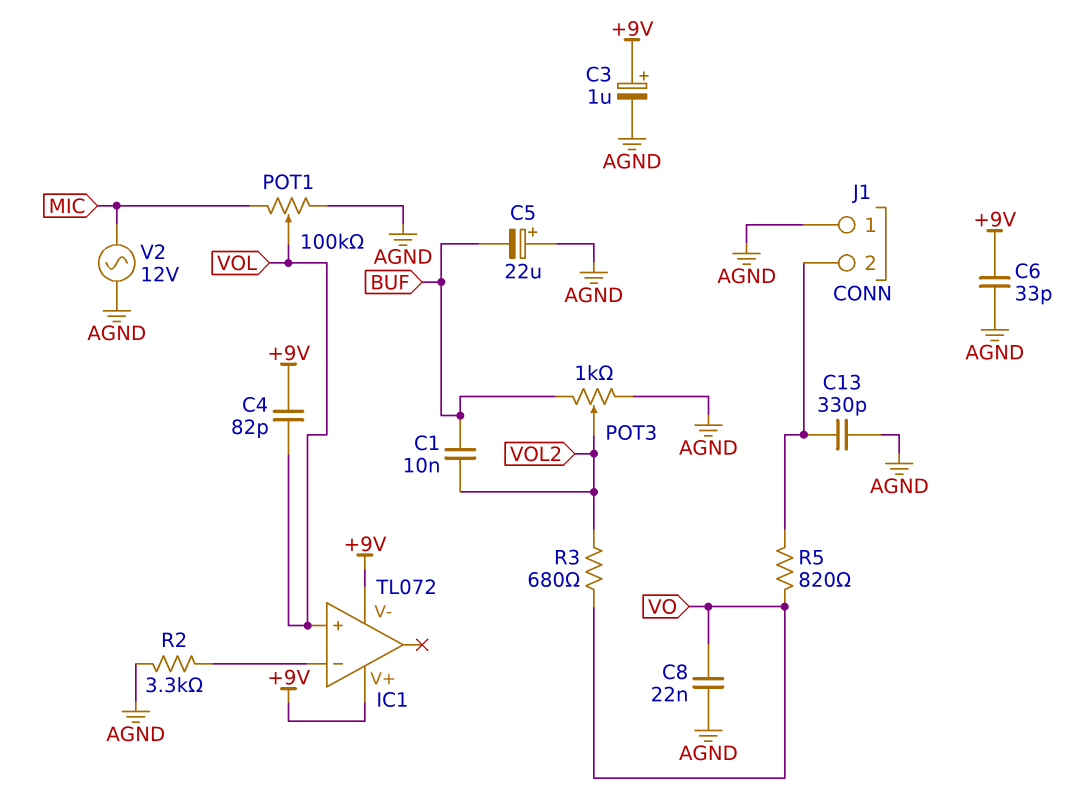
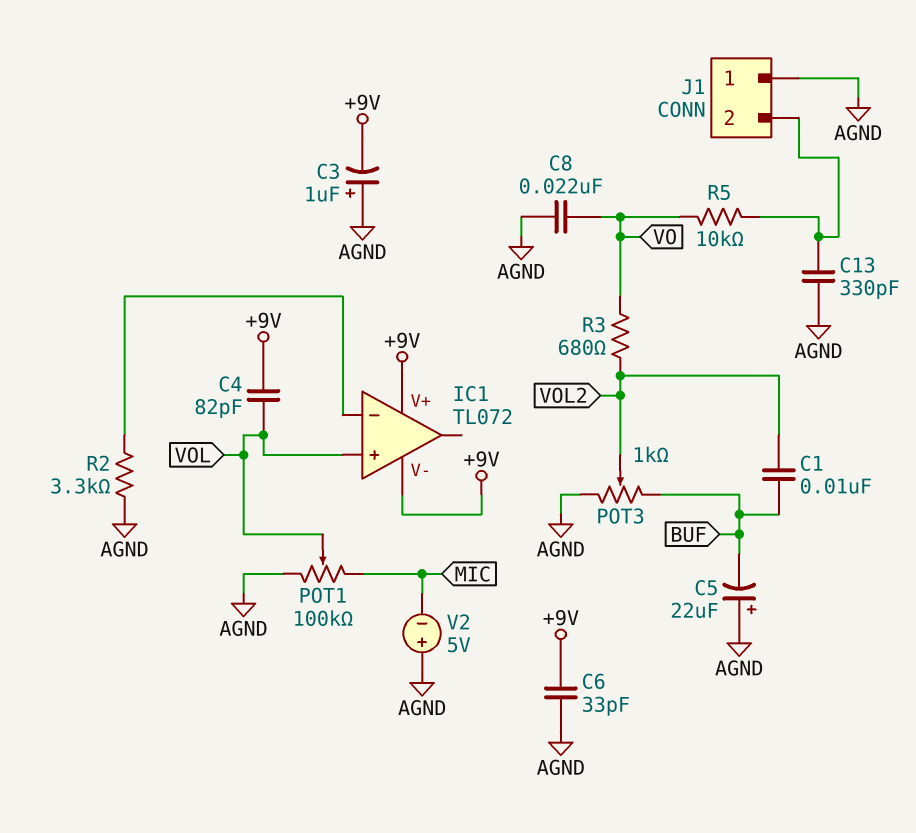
C3: 1uF (plus +9V, minus AGND) -> 1uF (plus AGND, minus +9V)
R5: 820 (J1/2, VO) -> 10k (J1/2, VO)
V2: AC 12V (AGND, MIC) -> 5V (plus AGND, minus MIC)

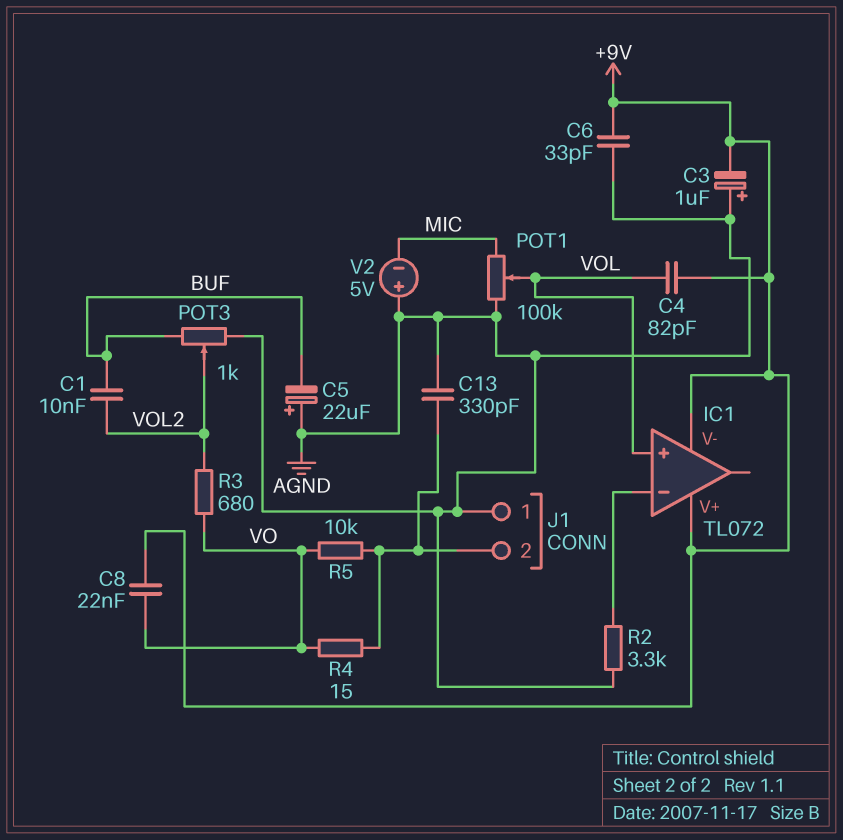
C8: 22nF (AGND, VO) -> 22nF (+9V, VO)
R4: none -> 15 (J1/2, VO)

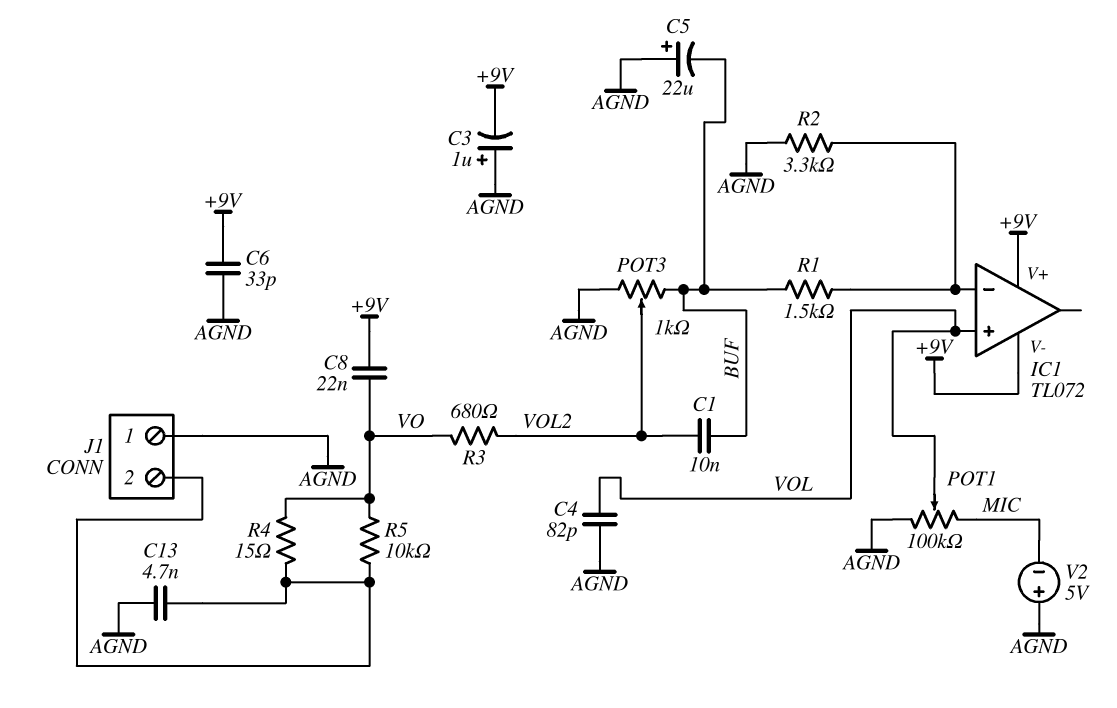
C4: 82pF (+9V, VOL) -> 82pF (AGND, VOL)
C13: 330pF (AGND, J1/2) -> 4.7nF (AGND, J1/2)
R1: none -> 1.5k (BUF, IC1/in-)

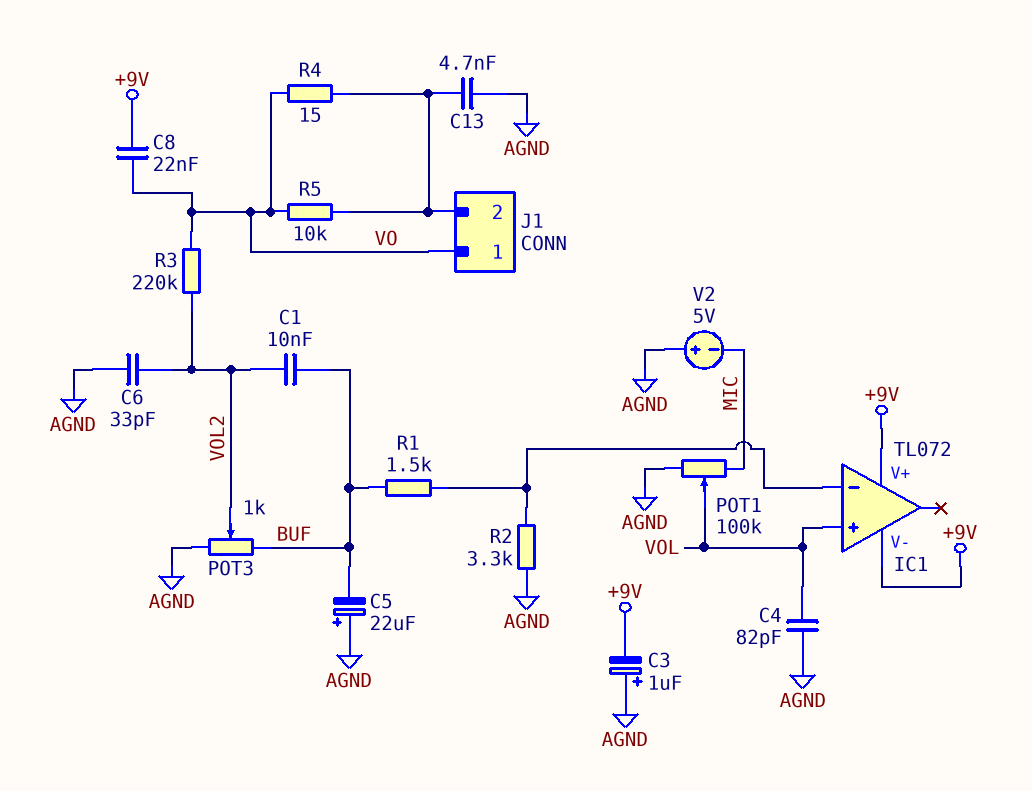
C6: 33pF (+9V, AGND) -> 33pF (AGND, VOL2)
J1 pin 1: AGND -> VO
R3: 680 (VO, VOL2) -> 220k (VO, VOL2)

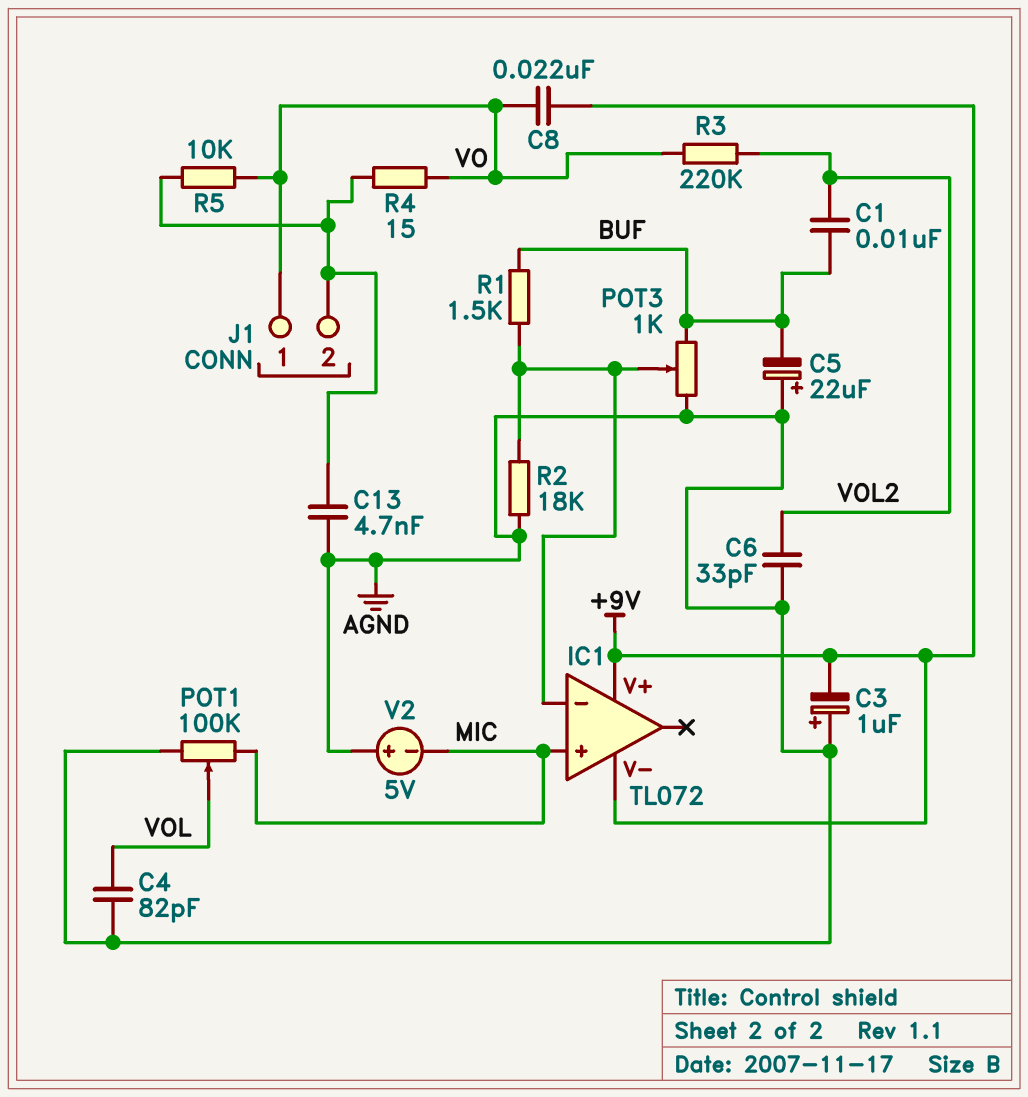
IC1 pin in+: VOL -> MIC
POT3: 1k (AGND, BUF, wiper VOL2) -> 1k (AGND, BUF, wiper IC1/in-)
R2: 3.3k (AGND, IC1/in-) -> 18k (AGND, IC1/in-)

